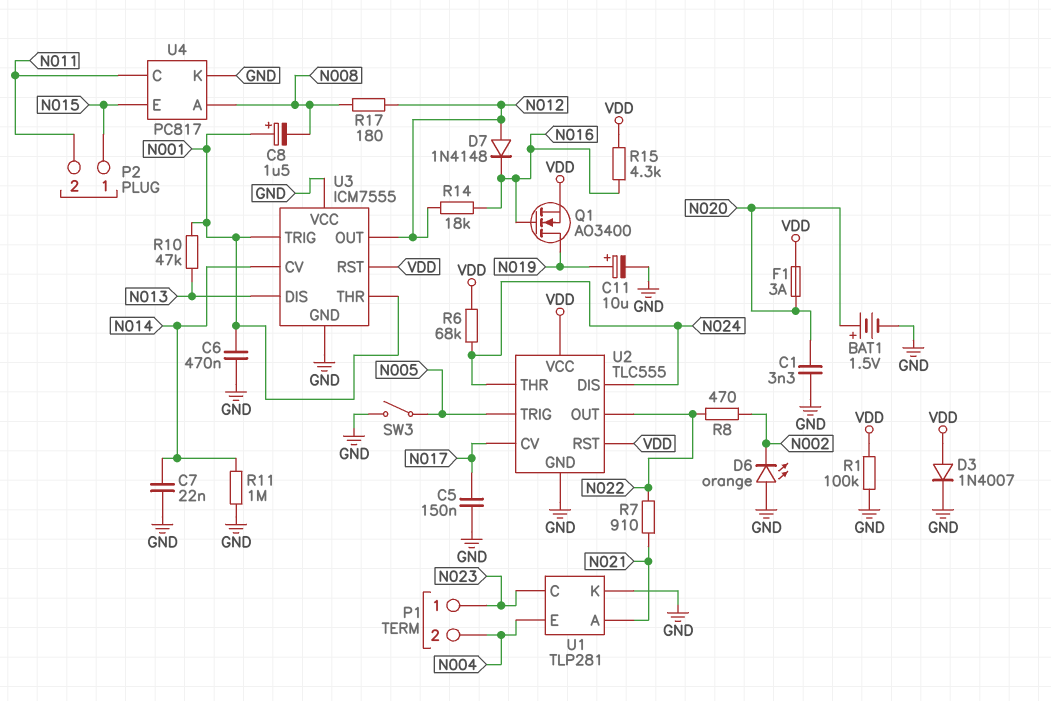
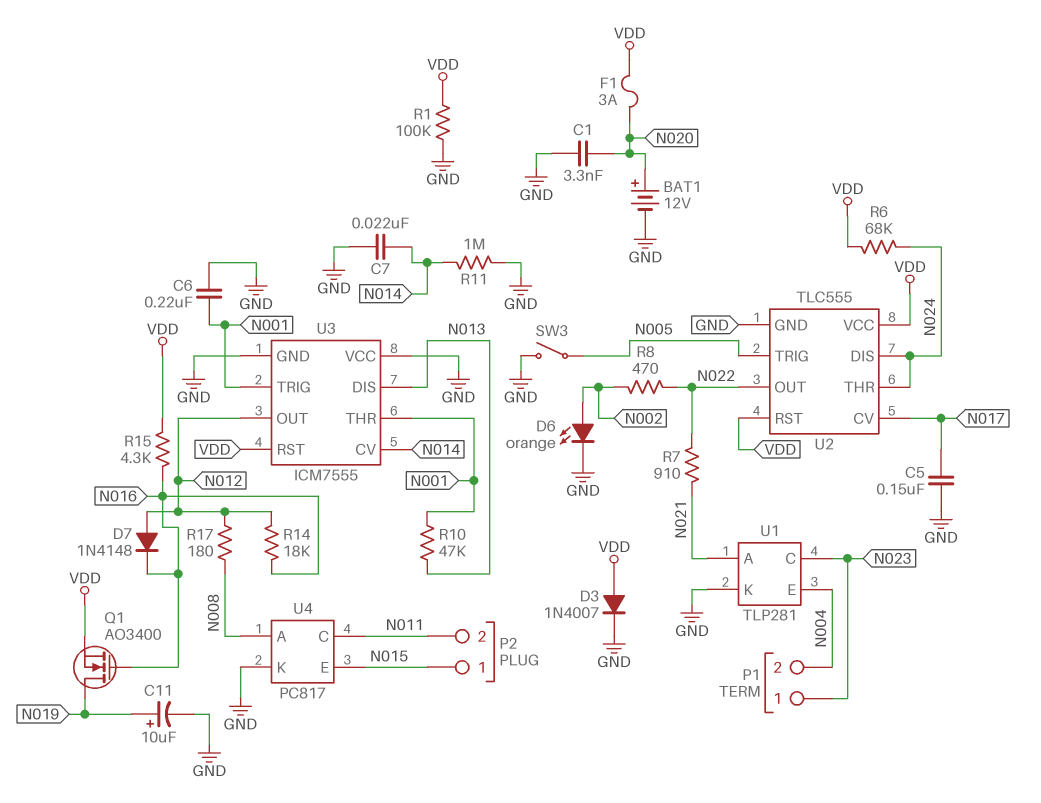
BAT1: 1.5V (plus N020, minus GND) -> 12V (plus N020, minus GND)
C6: 470nF (GND, N001) -> 220nF (GND, N001)
C8: 1.5uF (plus N001, minus N008) -> none
D6: LED orange (A GND, K N002) -> LED orange (A N002, K GND)

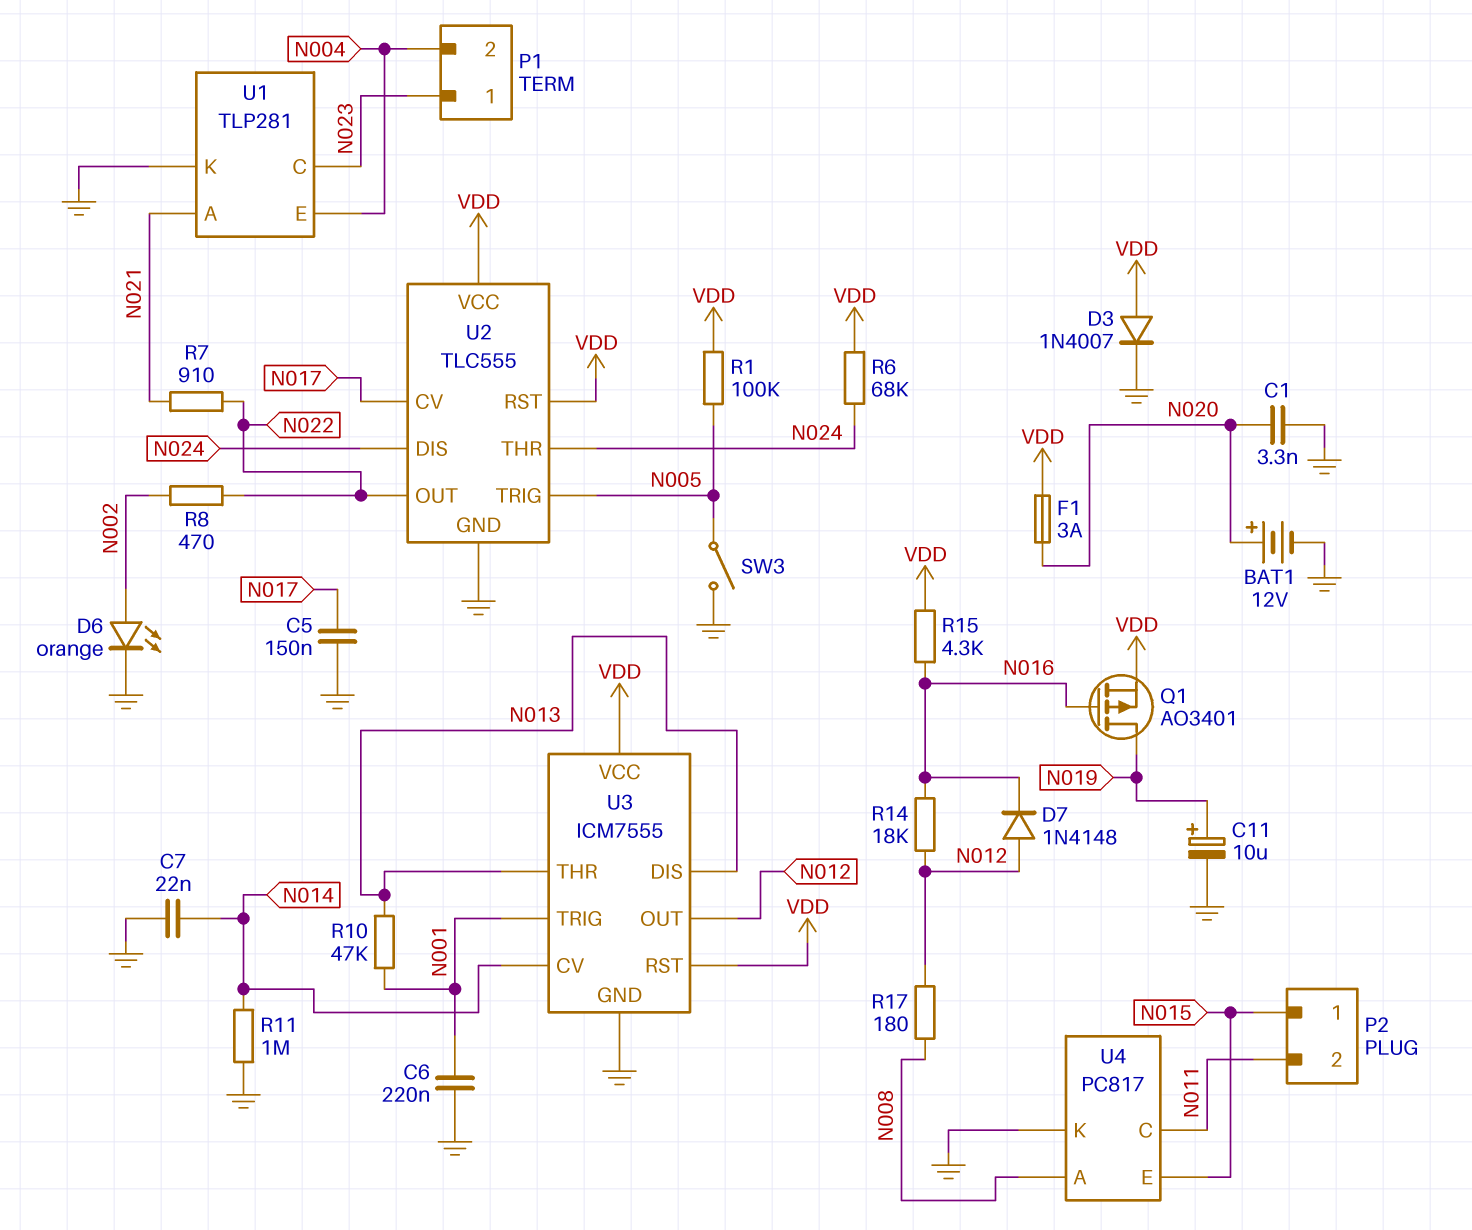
Q1: NMOS AO3400 (G N016, D N019, S VDD) -> PMOS AO3401 (G N016, D N019, S VDD)
R1: 100k (GND, VDD) -> 100k (N005, VDD)
U3 pin THR: N001 -> N013
U3 pin VCC: GND -> VDD

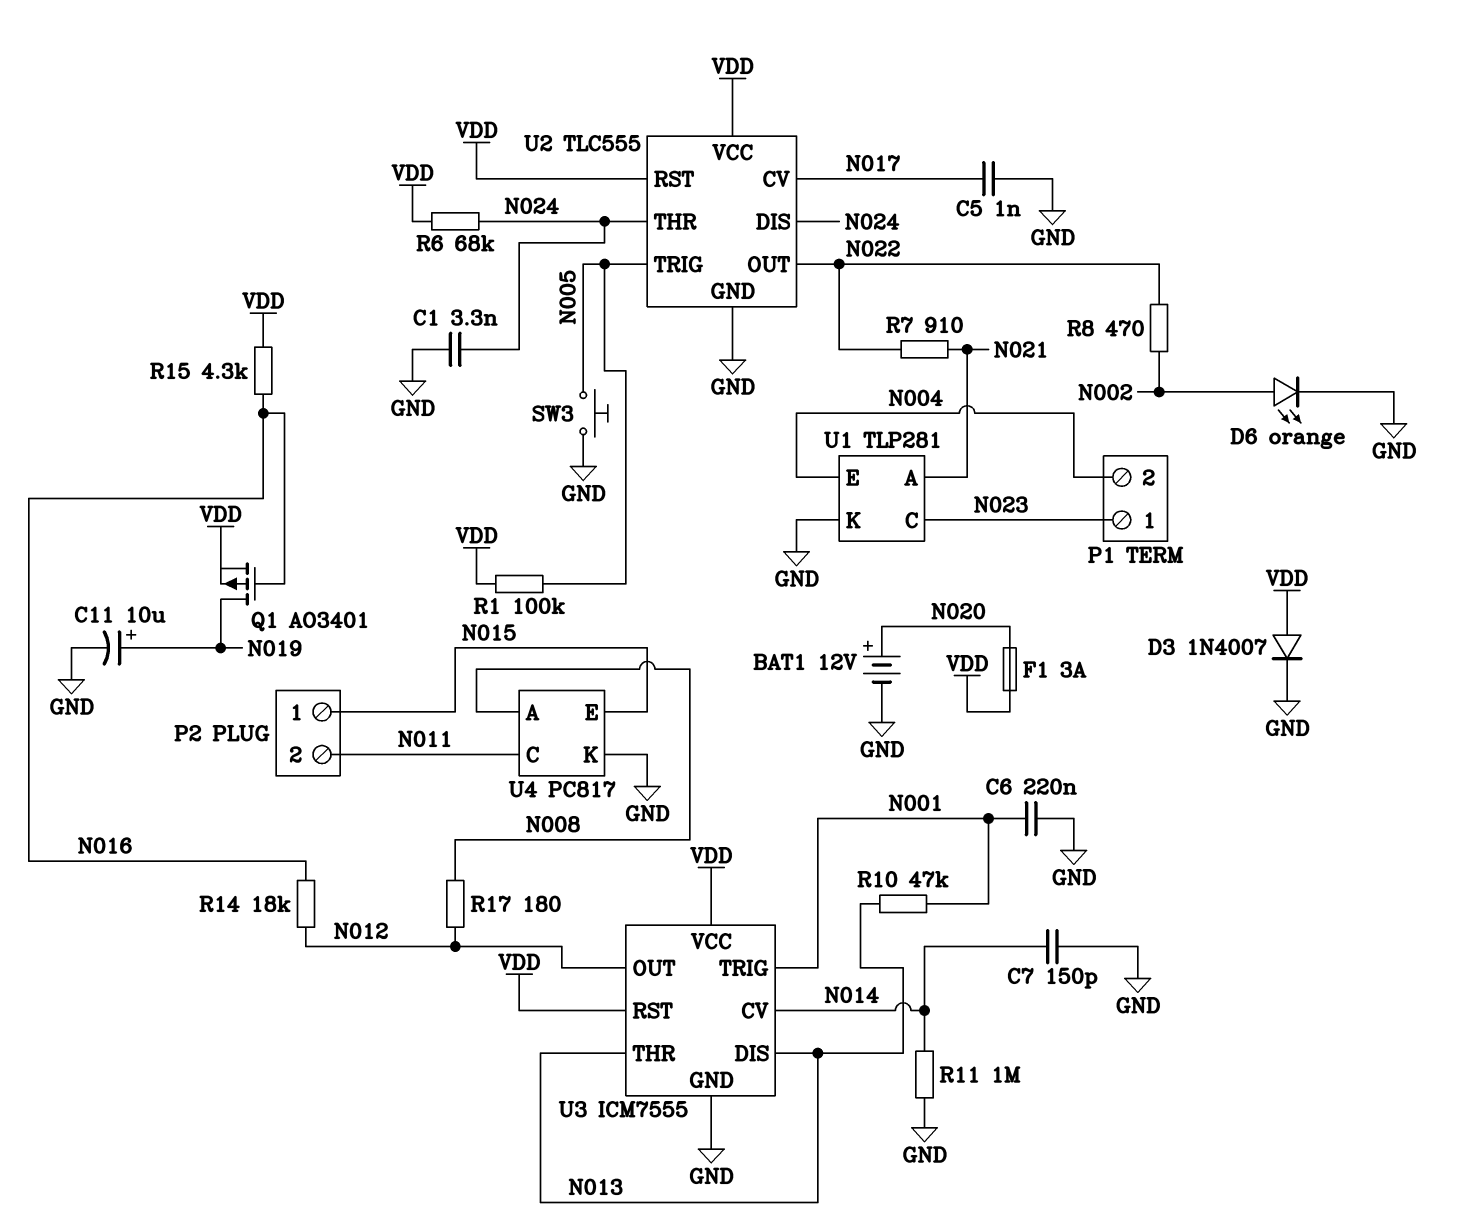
C1: 3.3nF (GND, N020) -> 3.3nF (GND, N024)
C5: 150nF (GND, N017) -> 1nF (GND, N017)
C7: 22nF (GND, N014) -> 150pF (GND, N014)
D7: diode 1N4148 (A N012, K N016) -> none
SW3: switch (GND, N005) -> button (GND, N005)

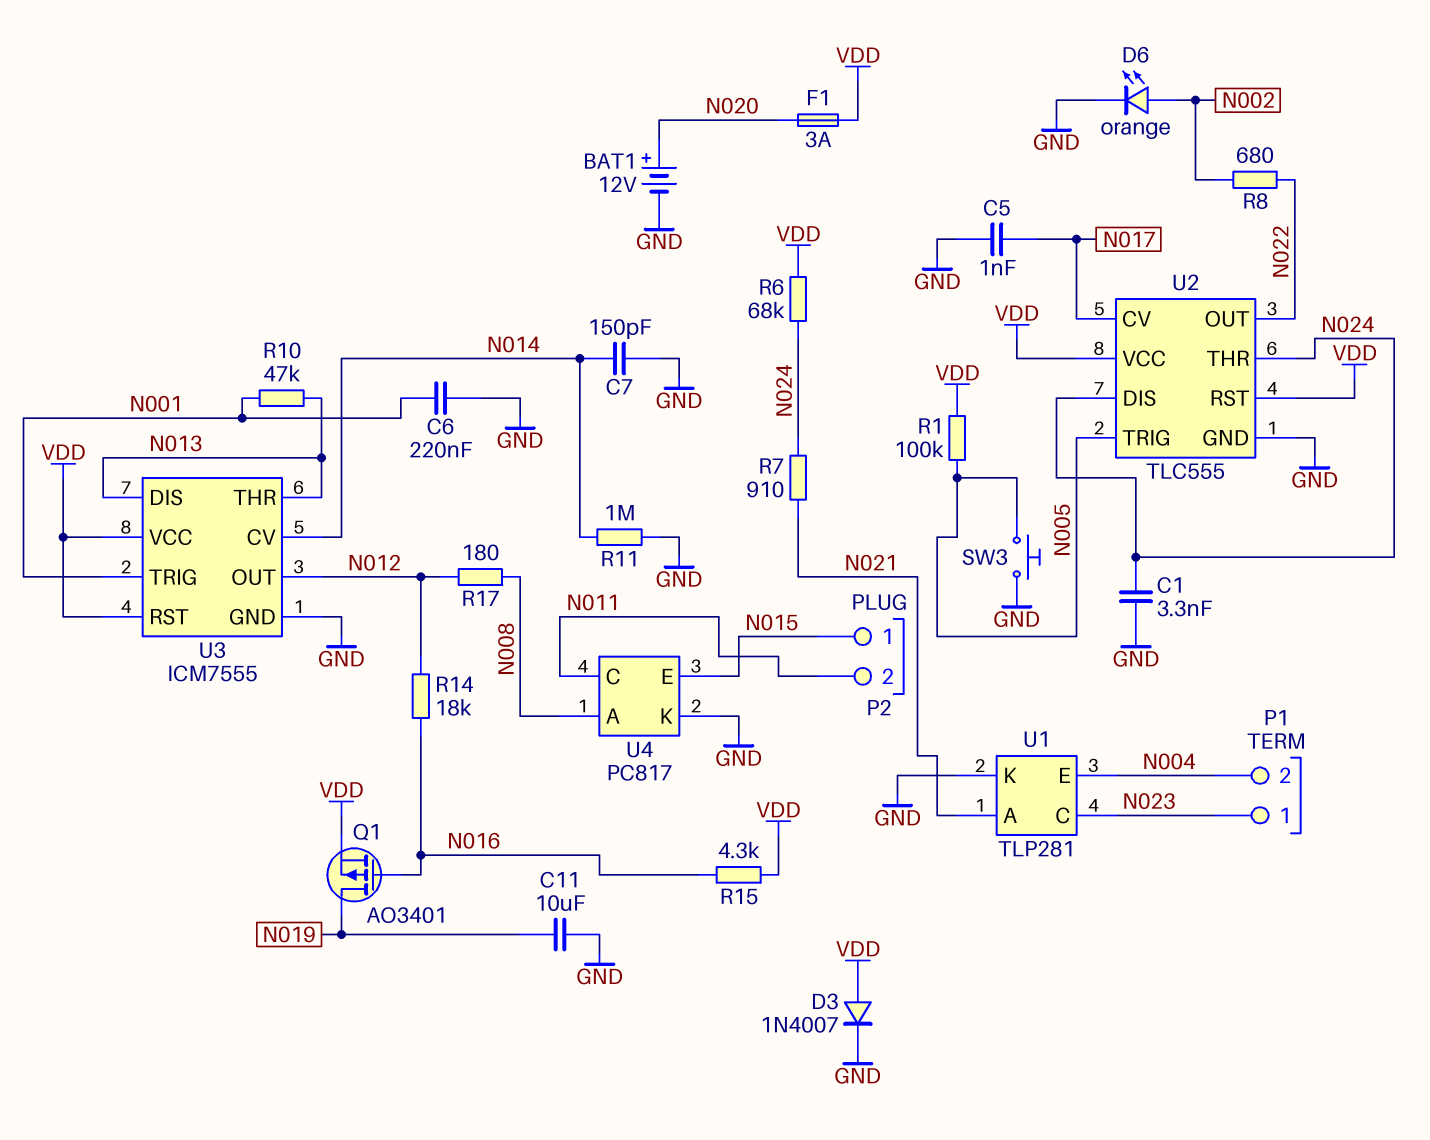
C11: 10uF (plus N019, minus GND) -> 10uF (GND, N019)
R7: 910 (N021, N022) -> 910 (N021, N024)
R8: 470 (N002, N022) -> 680 (N002, N022)

